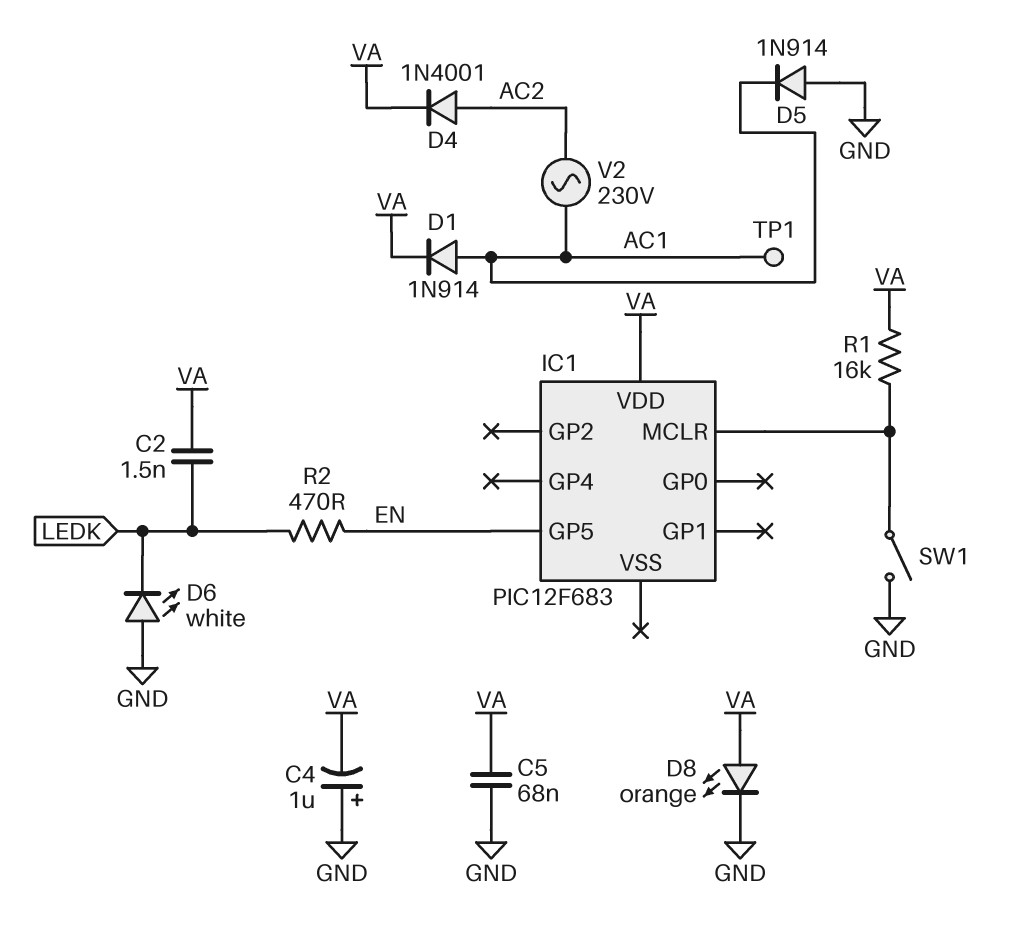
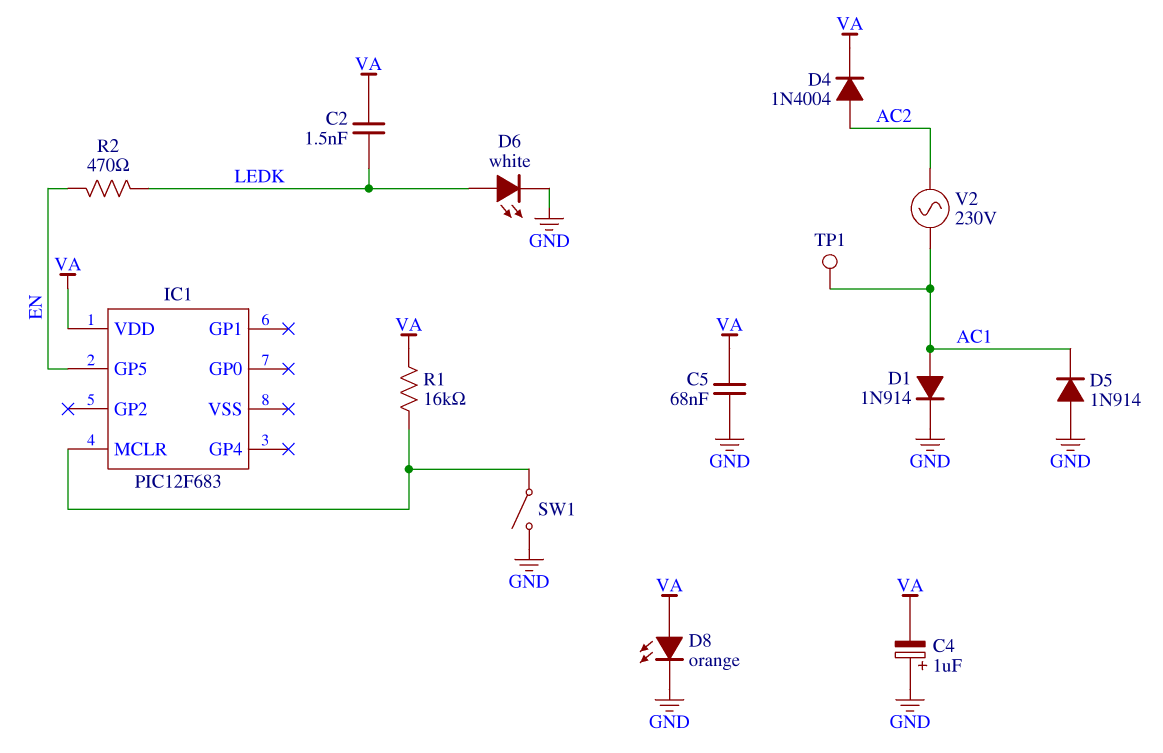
D1: diode 1N914 (A AC1, K VA) -> diode 1N914 (A AC1, K GND)
D4: diode 1N4001 (A AC2, K VA) -> diode 1N4004 (A AC2, K VA)
D6: LED white (A GND, K LEDK) -> LED white (A LEDK, K GND)

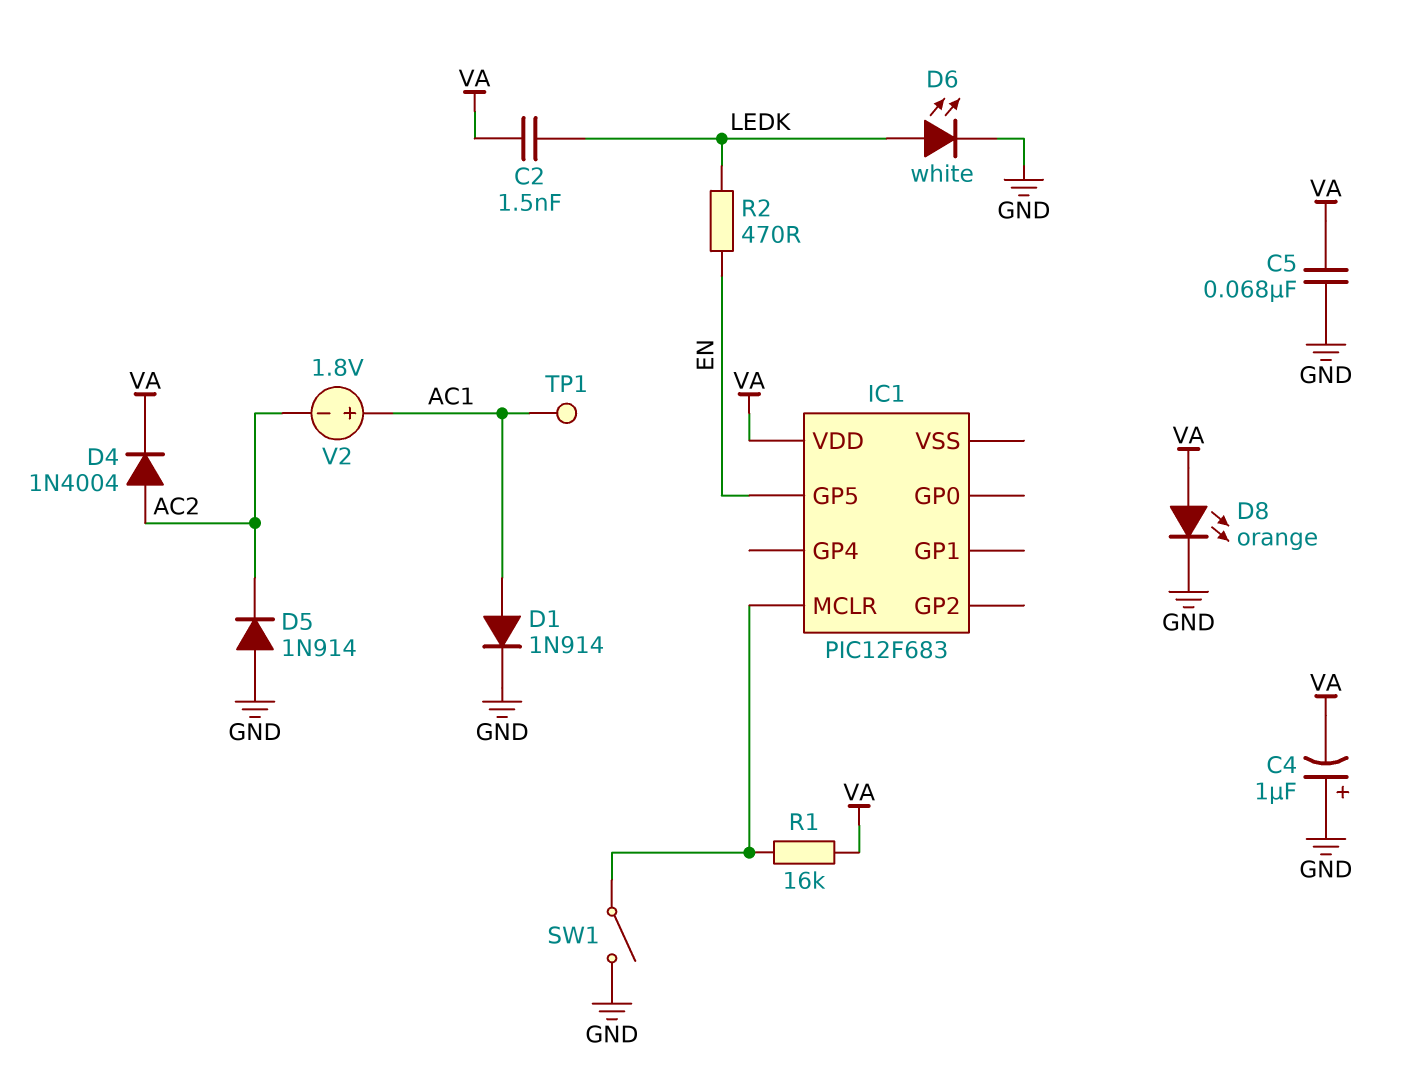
D5: diode 1N914 (A GND, K AC1) -> diode 1N914 (A GND, K AC2)
V2: AC 230V (AC1, AC2) -> 1.8V (plus AC1, minus AC2)

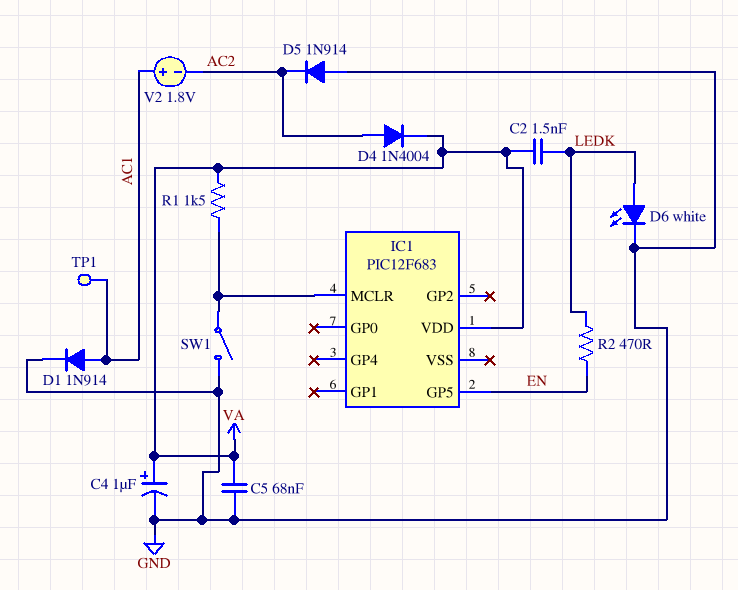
C4: 1uF (plus GND, minus VA) -> 1uF (plus VA, minus GND)
D8: LED orange (A VA, K GND) -> none
R1: 16k (IC1/MCLR, VA) -> 1.5k (IC1/MCLR, VA)

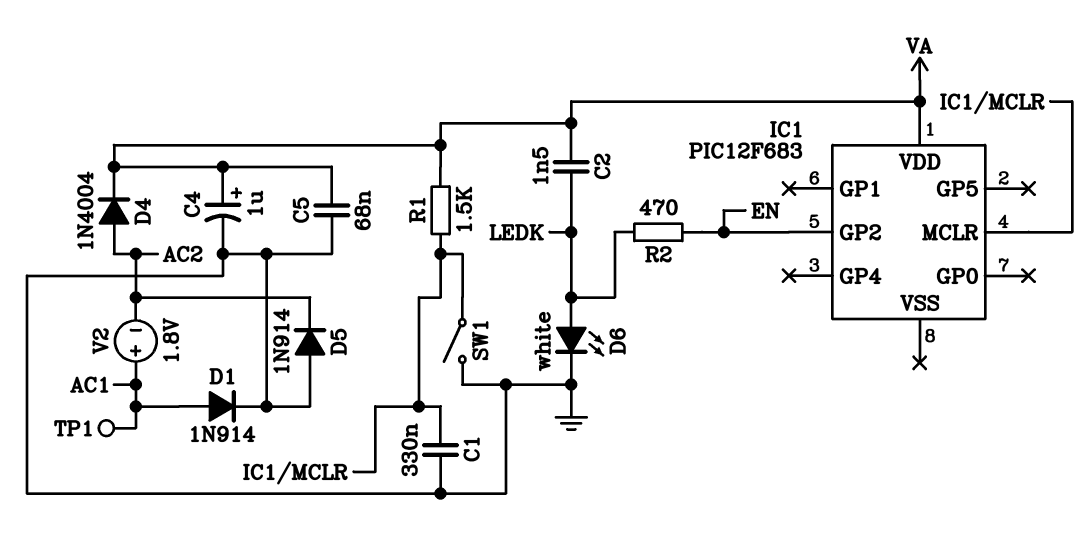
C1: none -> 330nF (GND, IC1/MCLR)
IC1 pin GP2: none -> EN
IC1 pin GP5: EN -> none

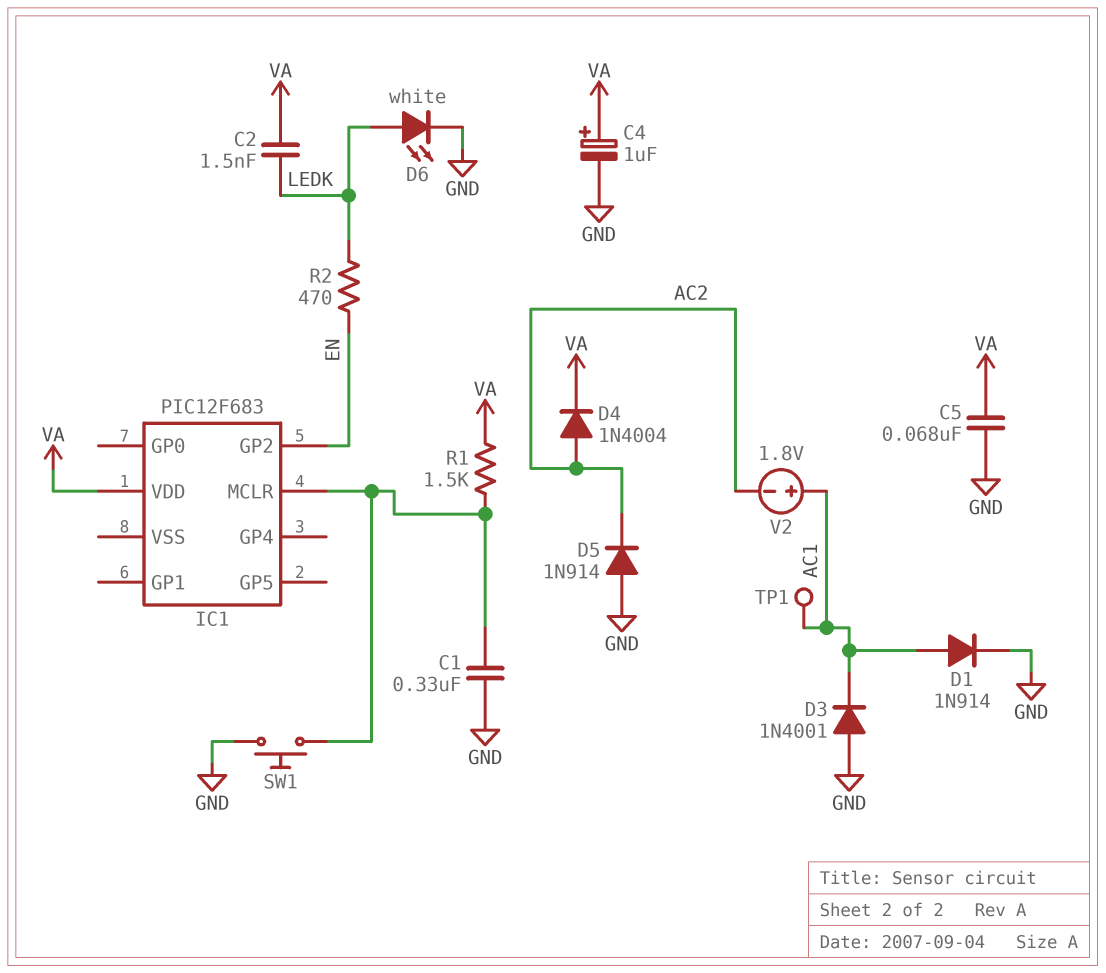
D3: none -> diode 1N4001 (A GND, K AC1)
SW1: switch (GND, IC1/MCLR) -> button (GND, IC1/MCLR)

